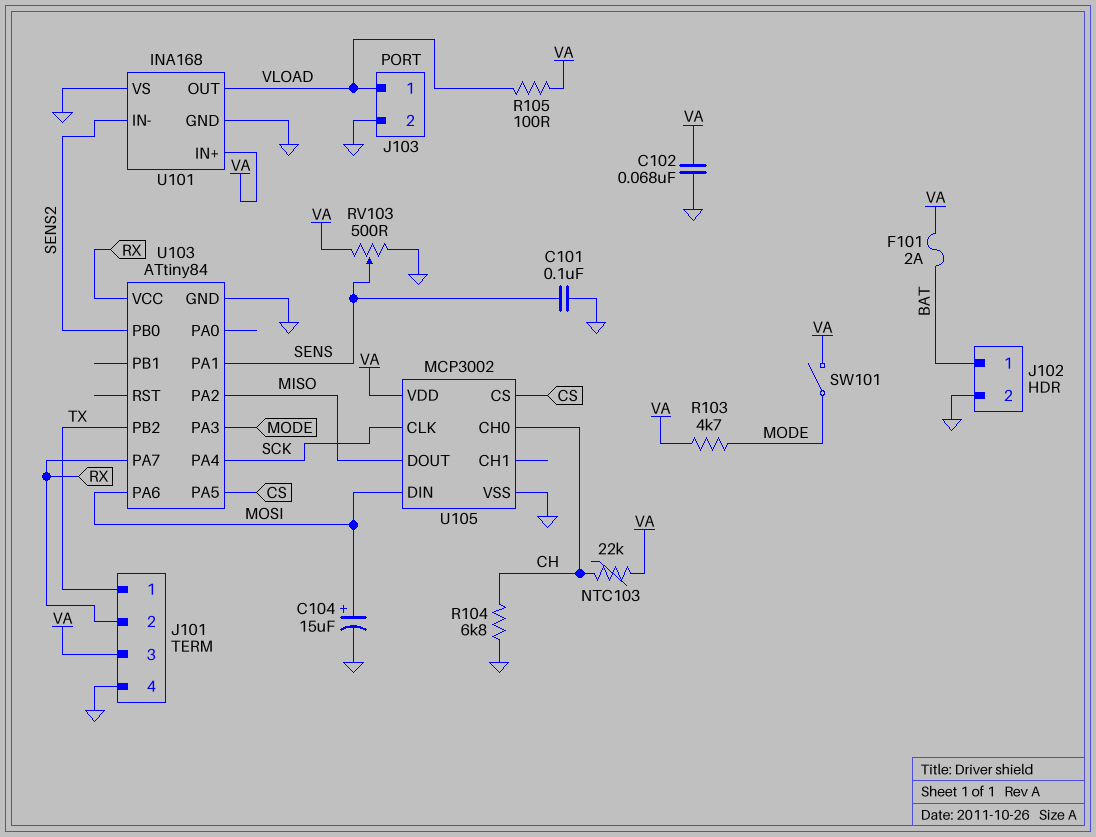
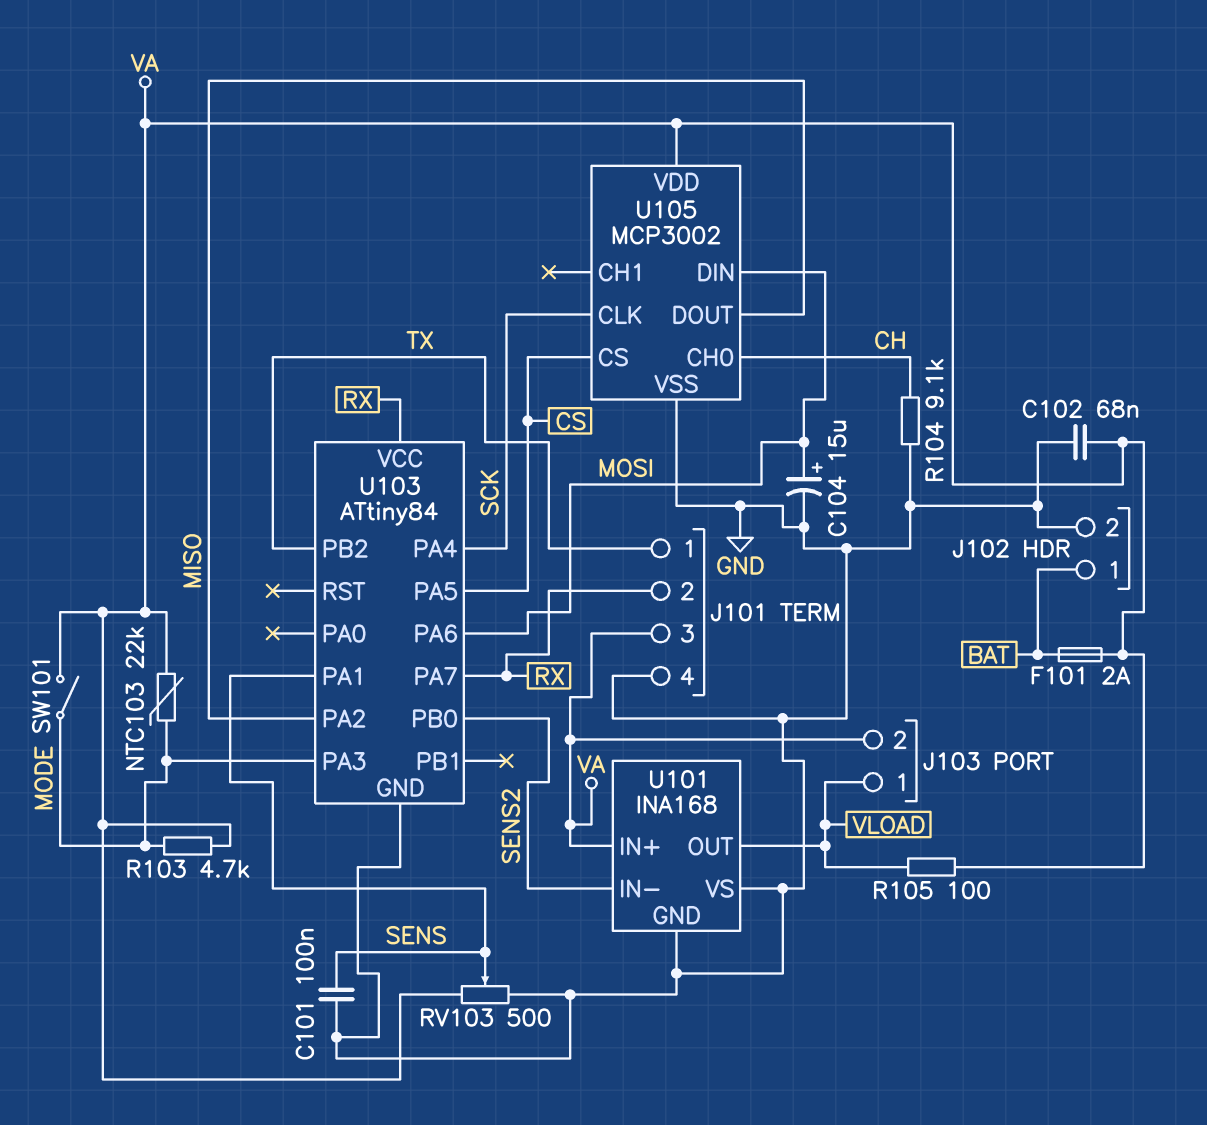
J103 pin 2: GND -> VA
NTC103: 22k (CH, VA) -> 22k (MODE, VA)
R104: 6.8k (CH, GND) -> 9.1k (CH, GND)

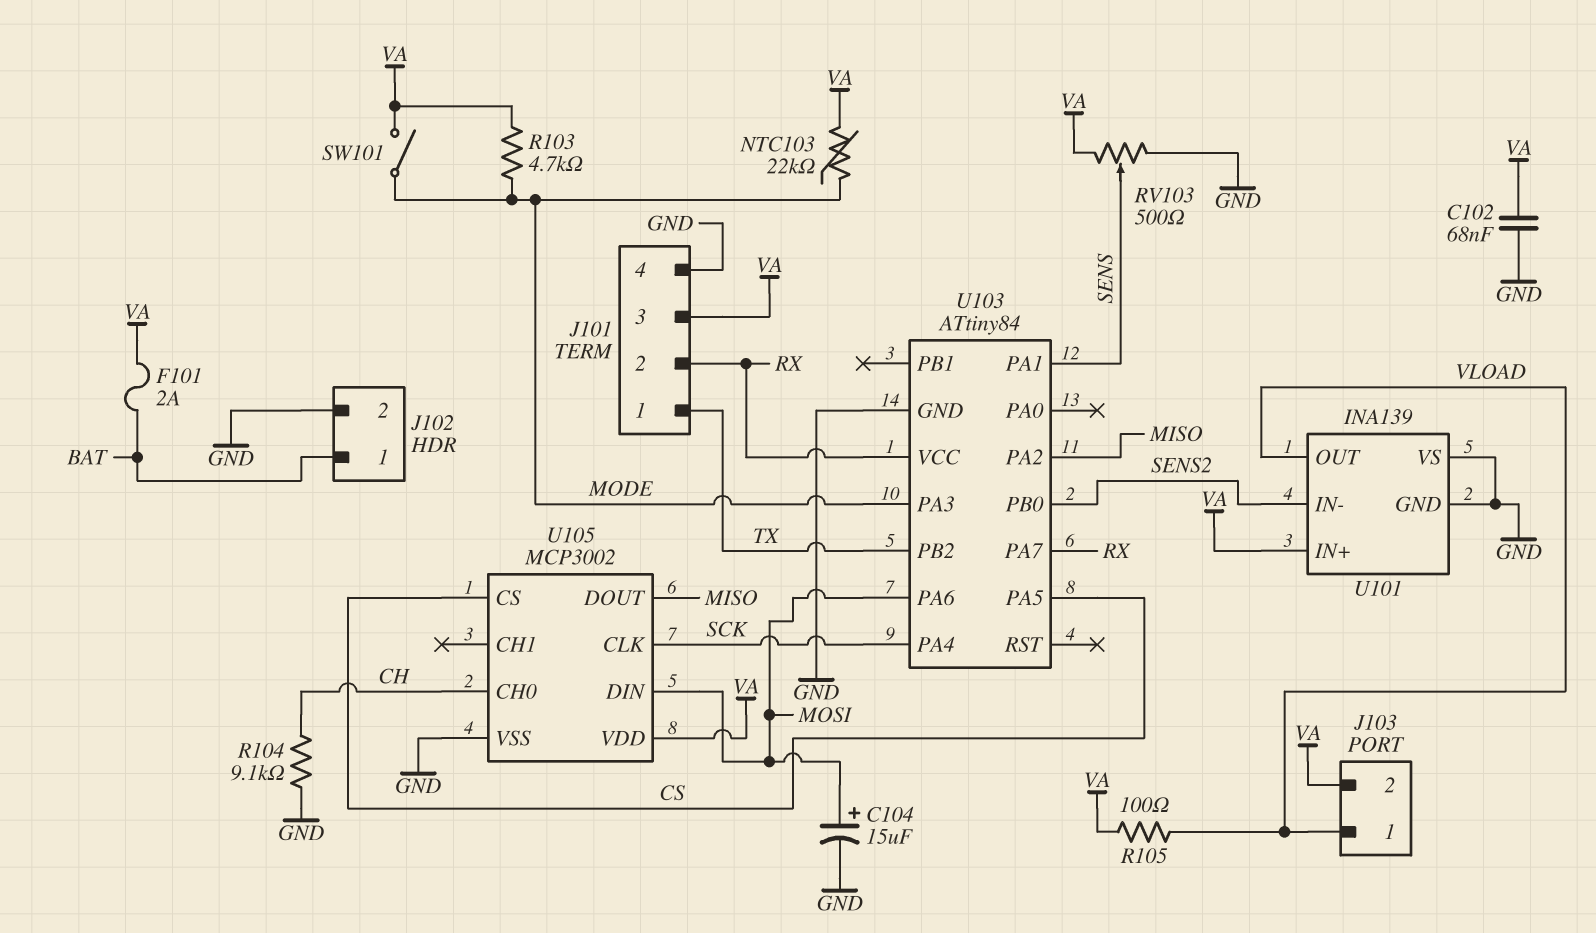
C101: 100nF (GND, SENS) -> none
U101: INA168 -> INA139

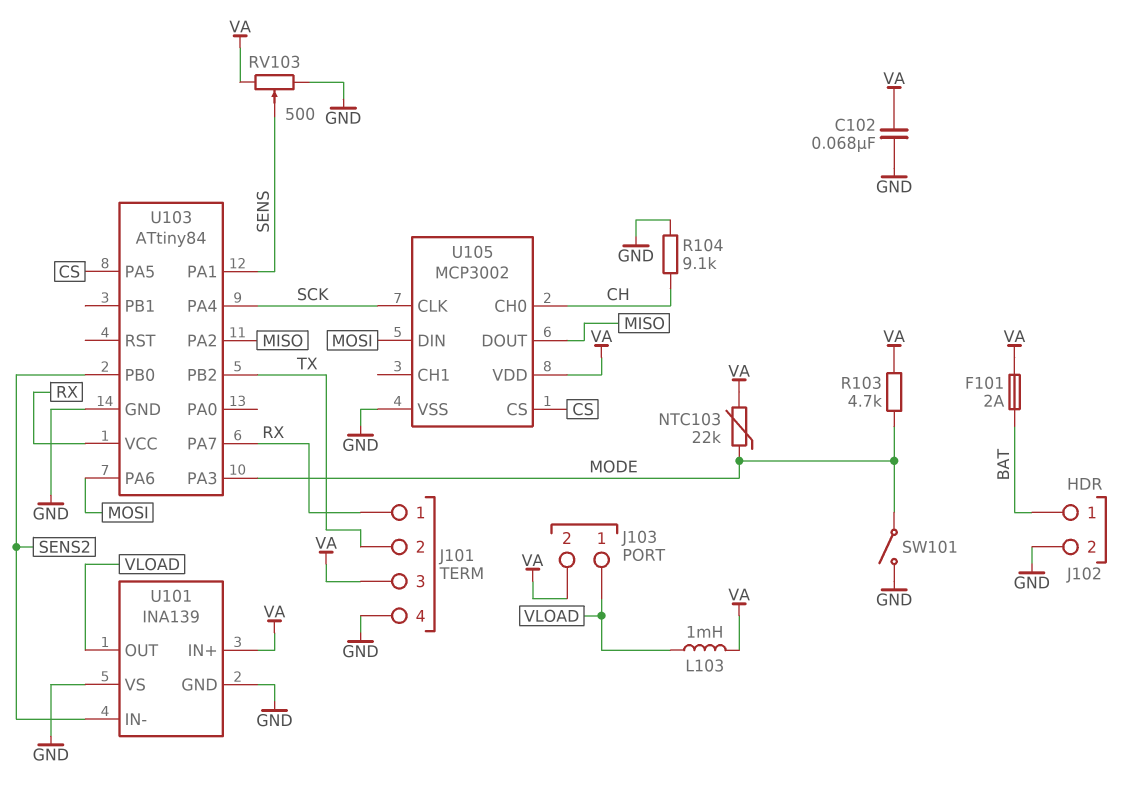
C104: 15uF (plus MOSI, minus GND) -> none
J101 pin 1: TX -> RX
J101 pin 2: RX -> TX
L103: none -> 1mH (VA, VLOAD)
R105: 100 (VA, VLOAD) -> none
SW101: switch (MODE, VA) -> switch (GND, MODE)

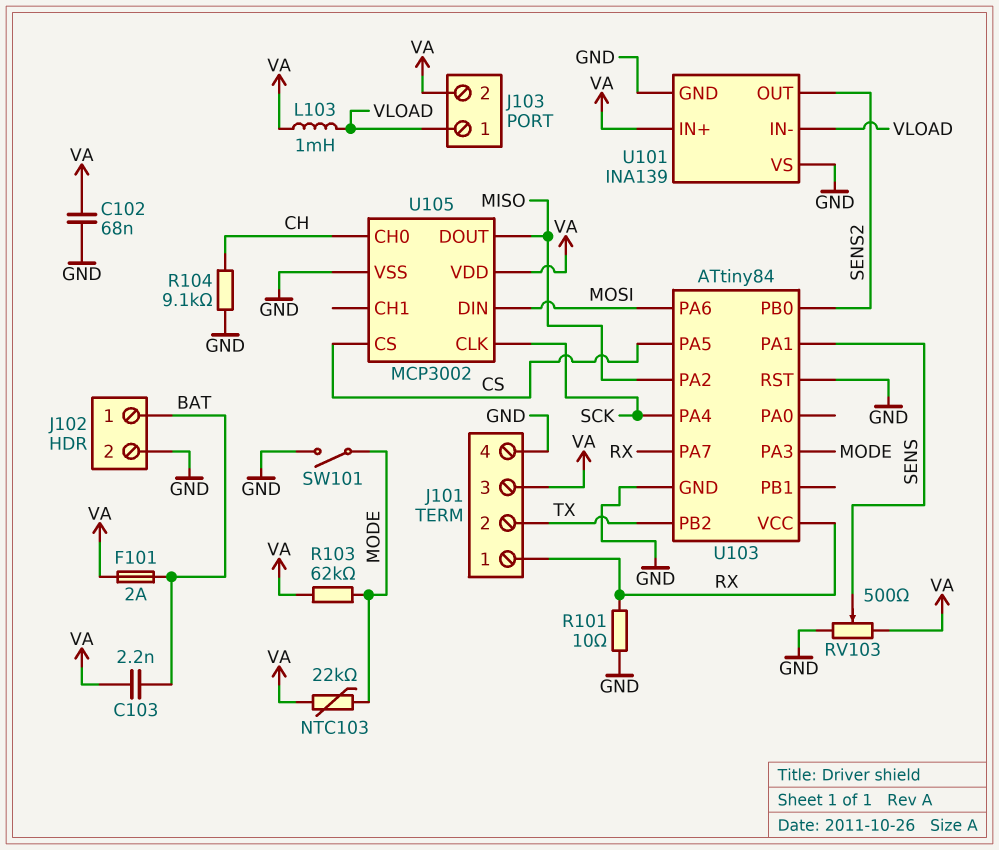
C103: none -> 2.2nF (BAT, VA)
R101: none -> 10 (GND, RX)
R103: 4.7k (MODE, VA) -> 62k (MODE, VA)
U101 pin IN-: SENS2 -> VLOAD
U101 pin OUT: VLOAD -> SENS2
U103 pin RST: none -> GND

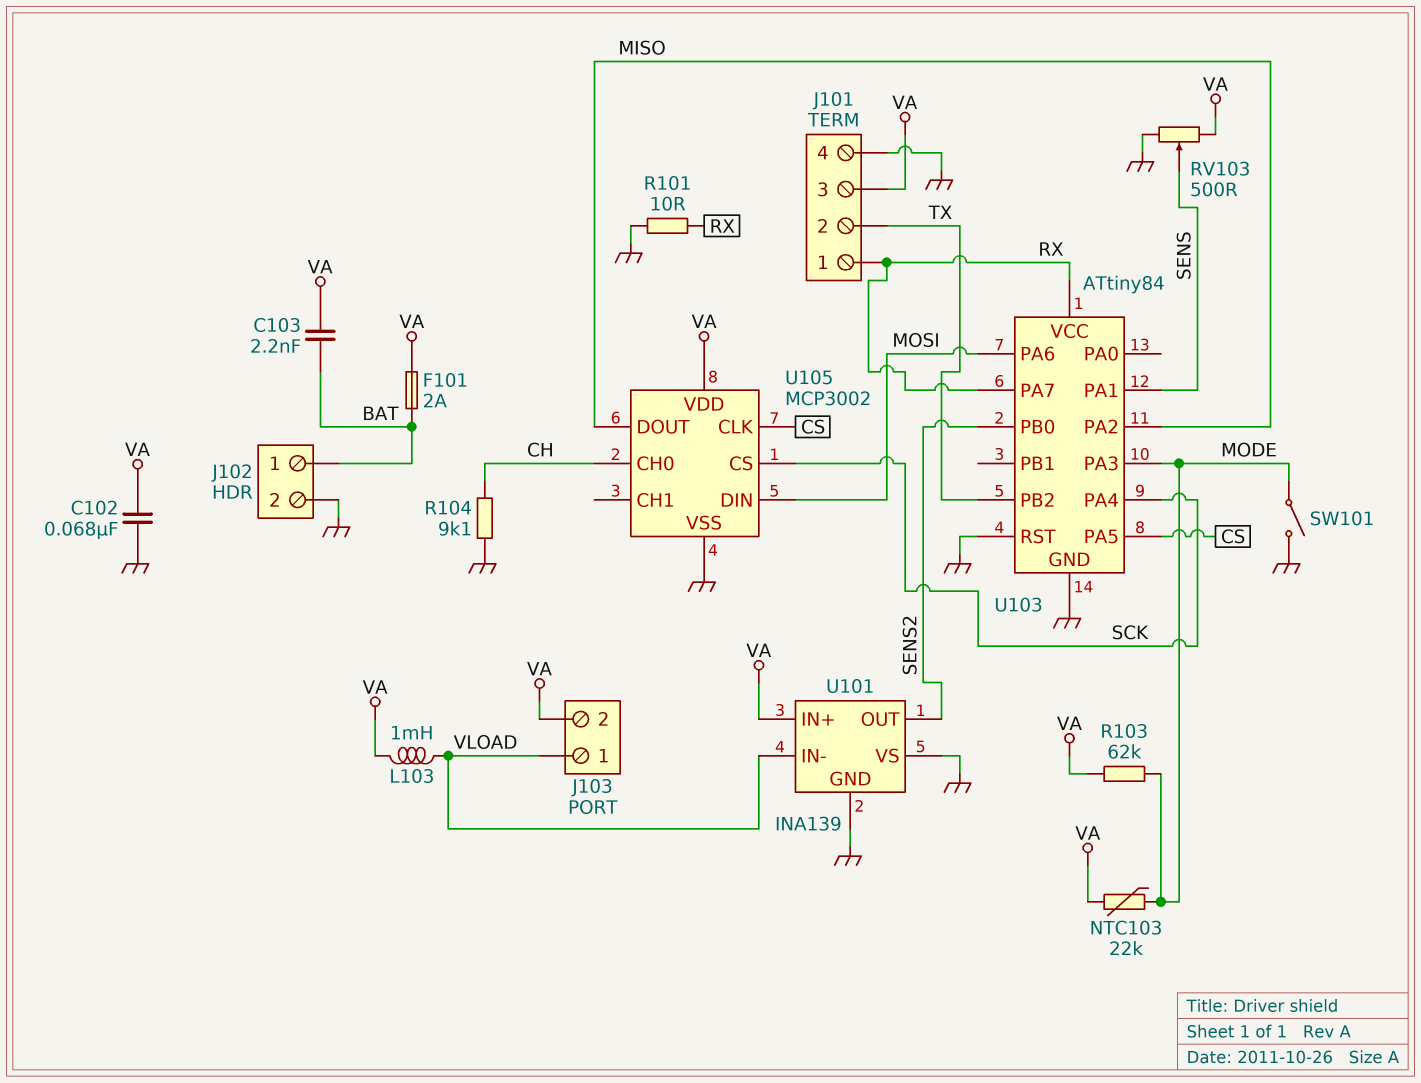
U105 pin CLK: SCK -> CS
U105 pin CS: CS -> SCK

